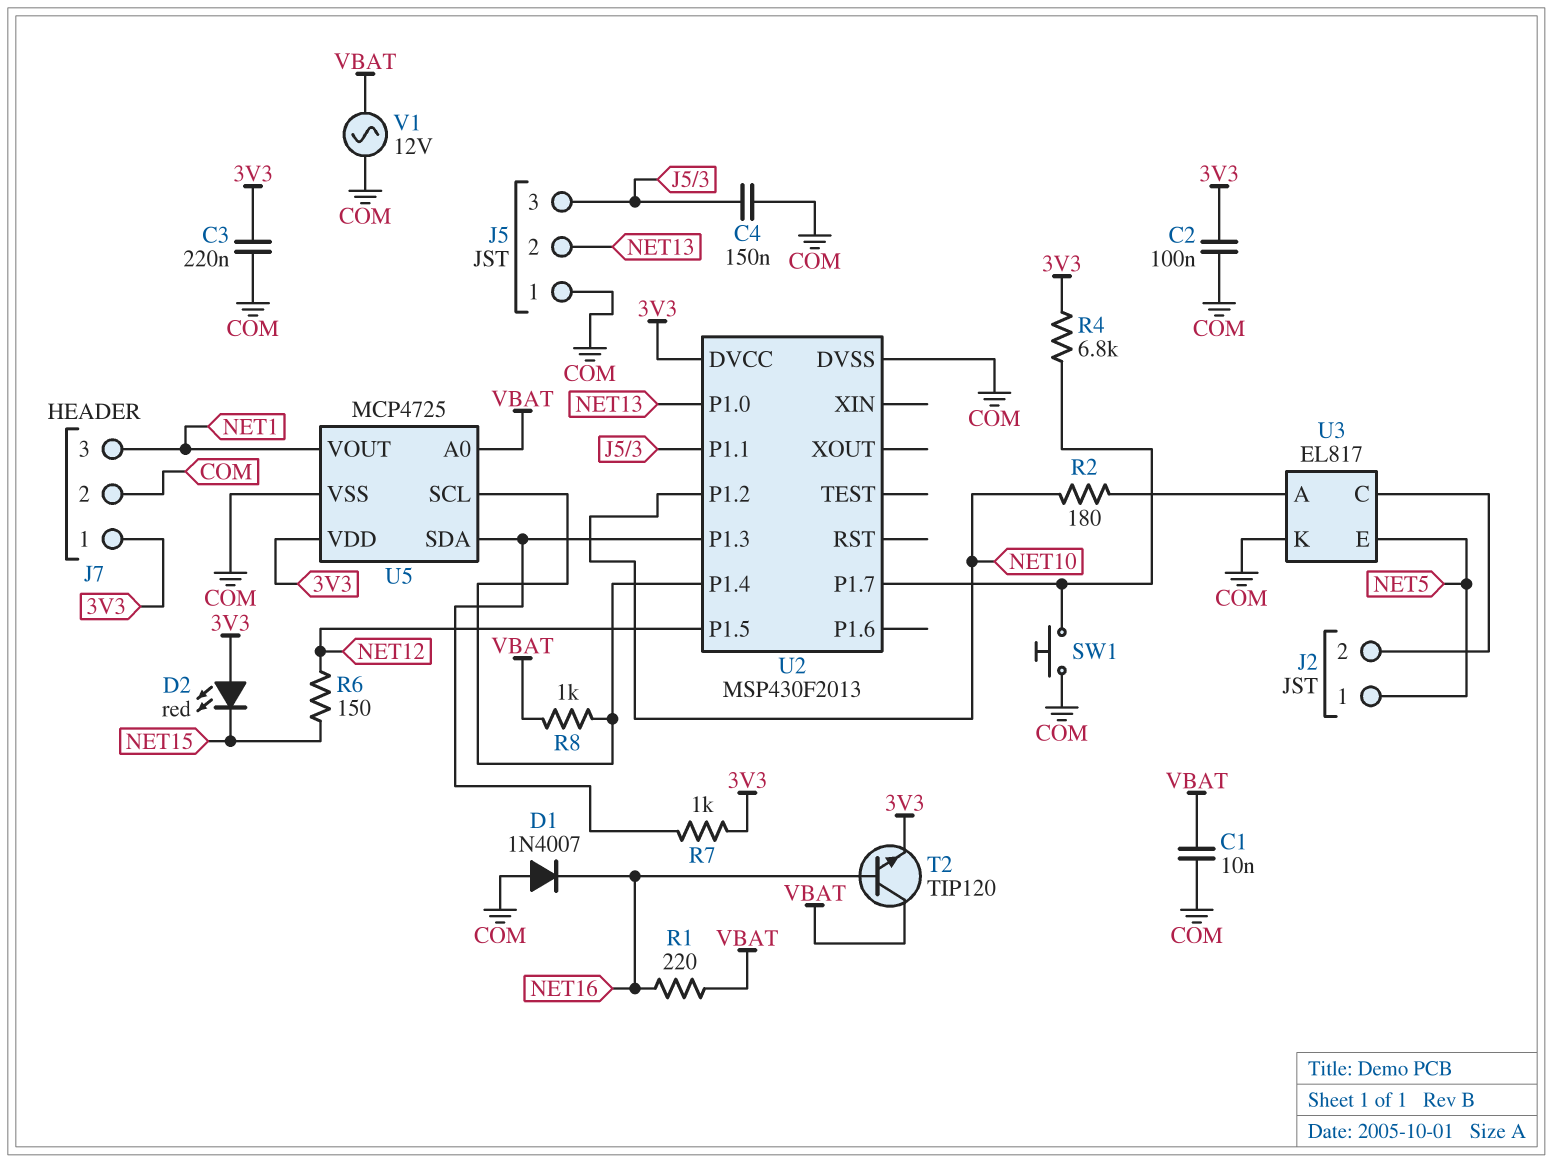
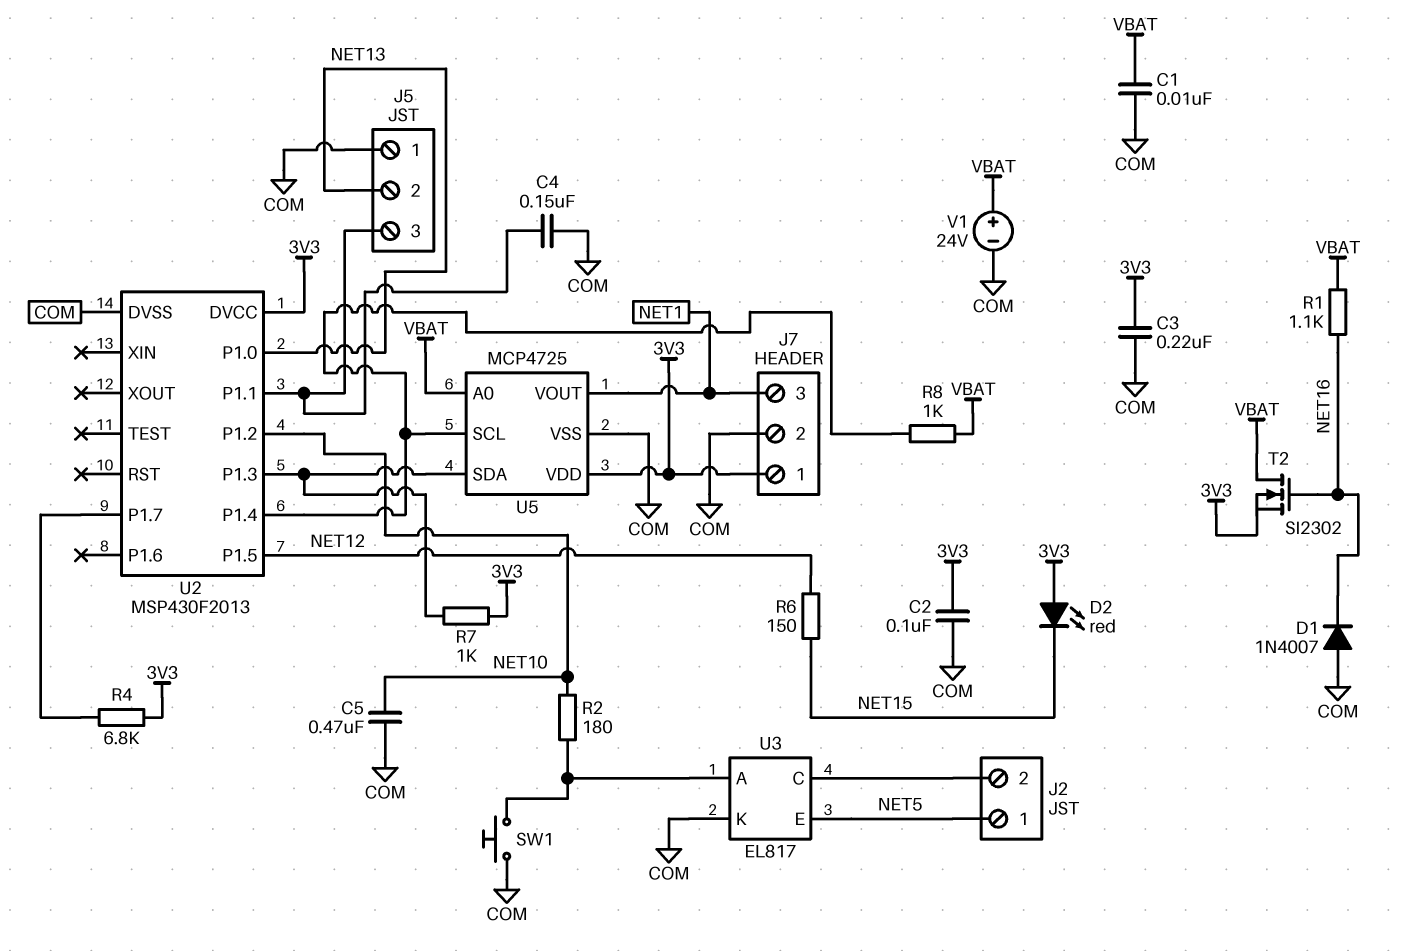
C5: none -> 470nF (COM, NET10)
R1: 220 (NET16, VBAT) -> 1.1k (NET16, VBAT)
SW1: button (COM, U2/P1.7) -> button (COM, U3/A)
T2: NPN TIP120 (B NET16, C VBAT, E 3V3) -> NMOS SI2302 (G NET16, D VBAT, S 3V3)
V1: AC 12V (COM, VBAT) -> 24V (plus VBAT, minus COM)

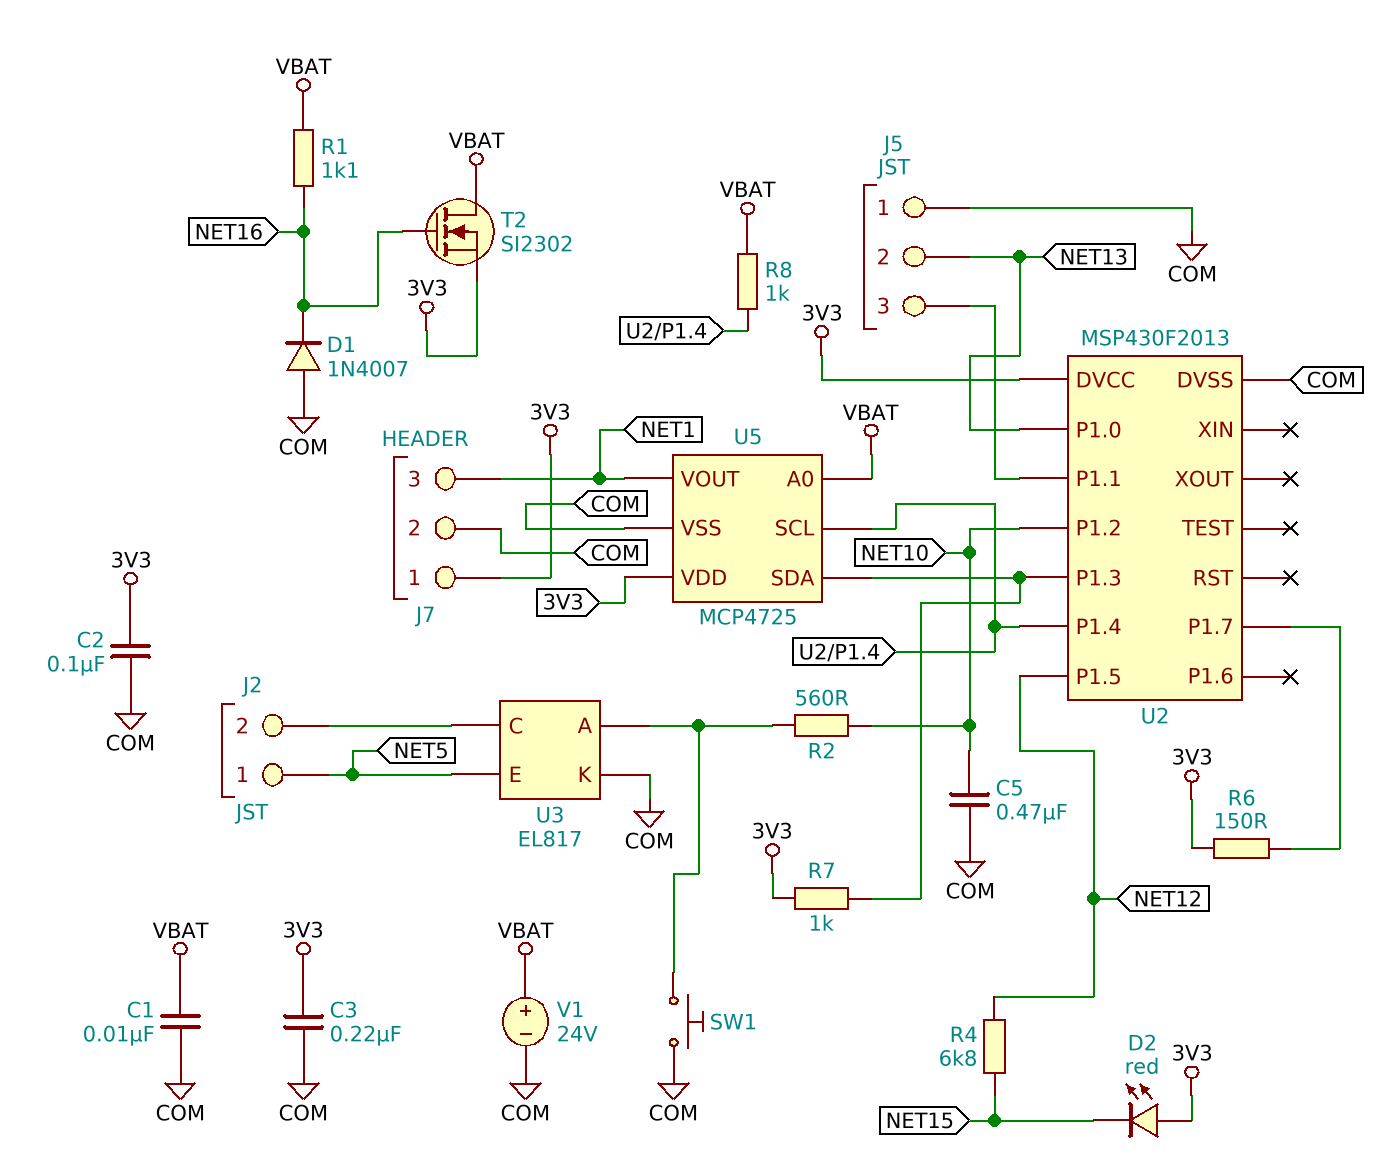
C4: 150nF (COM, J5/3) -> none
R2: 180 (NET10, U3/A) -> 560 (NET10, U3/A)
R4: 6.8k (3V3, U2/P1.7) -> 6.8k (NET12, NET15)
R6: 150 (NET12, NET15) -> 150 (3V3, U2/P1.7)

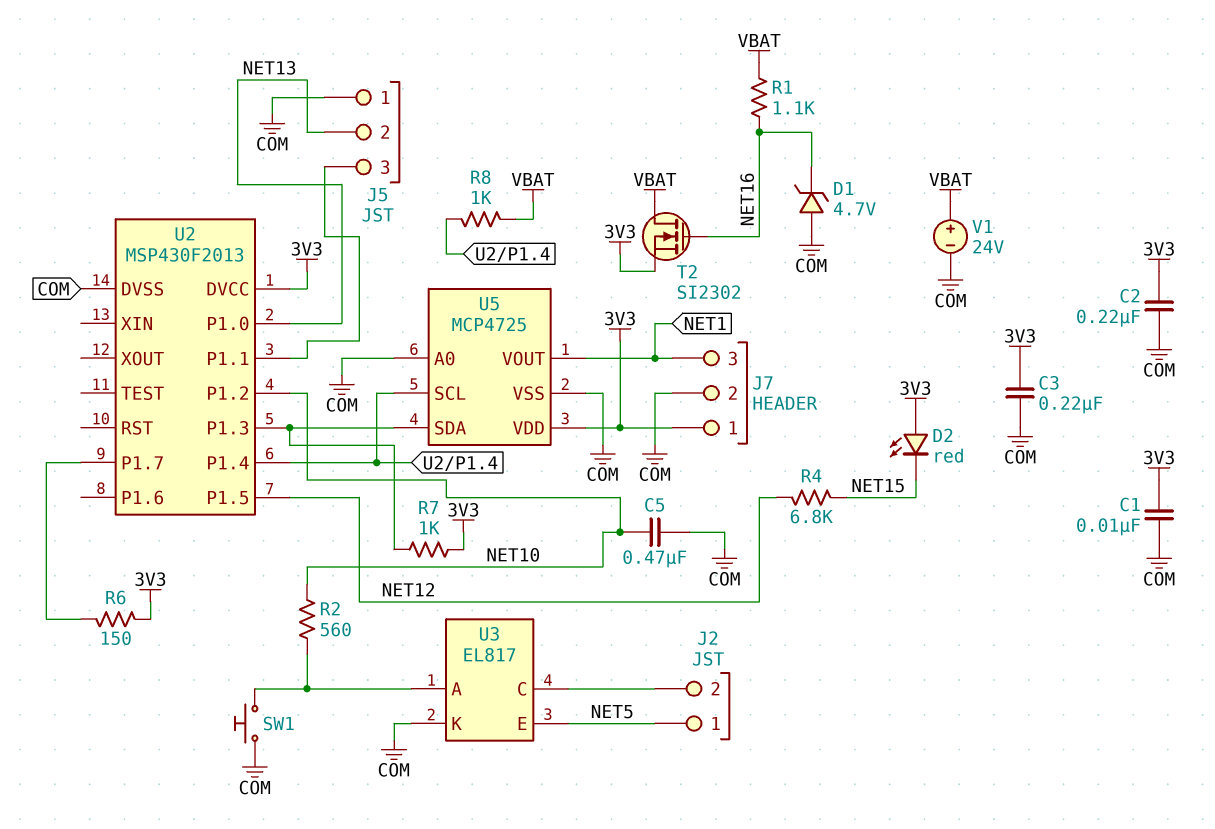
C1: 10nF (COM, VBAT) -> 10nF (3V3, COM)
C2: 100nF (3V3, COM) -> 220nF (3V3, COM)
D1: diode 1N4007 (A COM, K NET16) -> zener 4.7V (A COM, K NET16)
U5 pin A0: VBAT -> COM

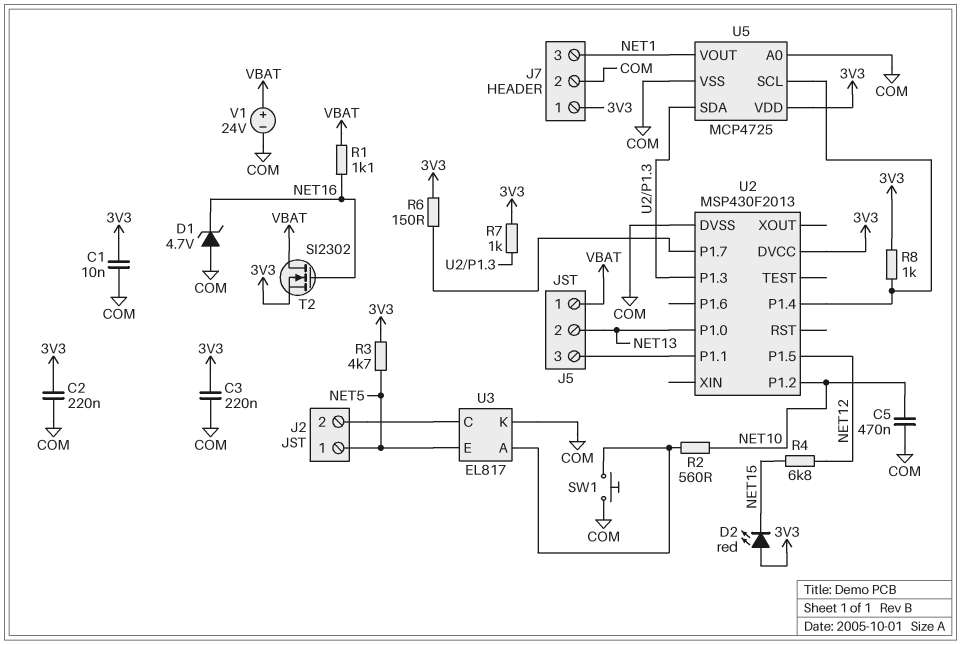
J5 pin 1: COM -> VBAT
R3: none -> 4.7k (3V3, NET5)
R8: 1k (U2/P1.4, VBAT) -> 1k (3V3, U2/P1.4)

